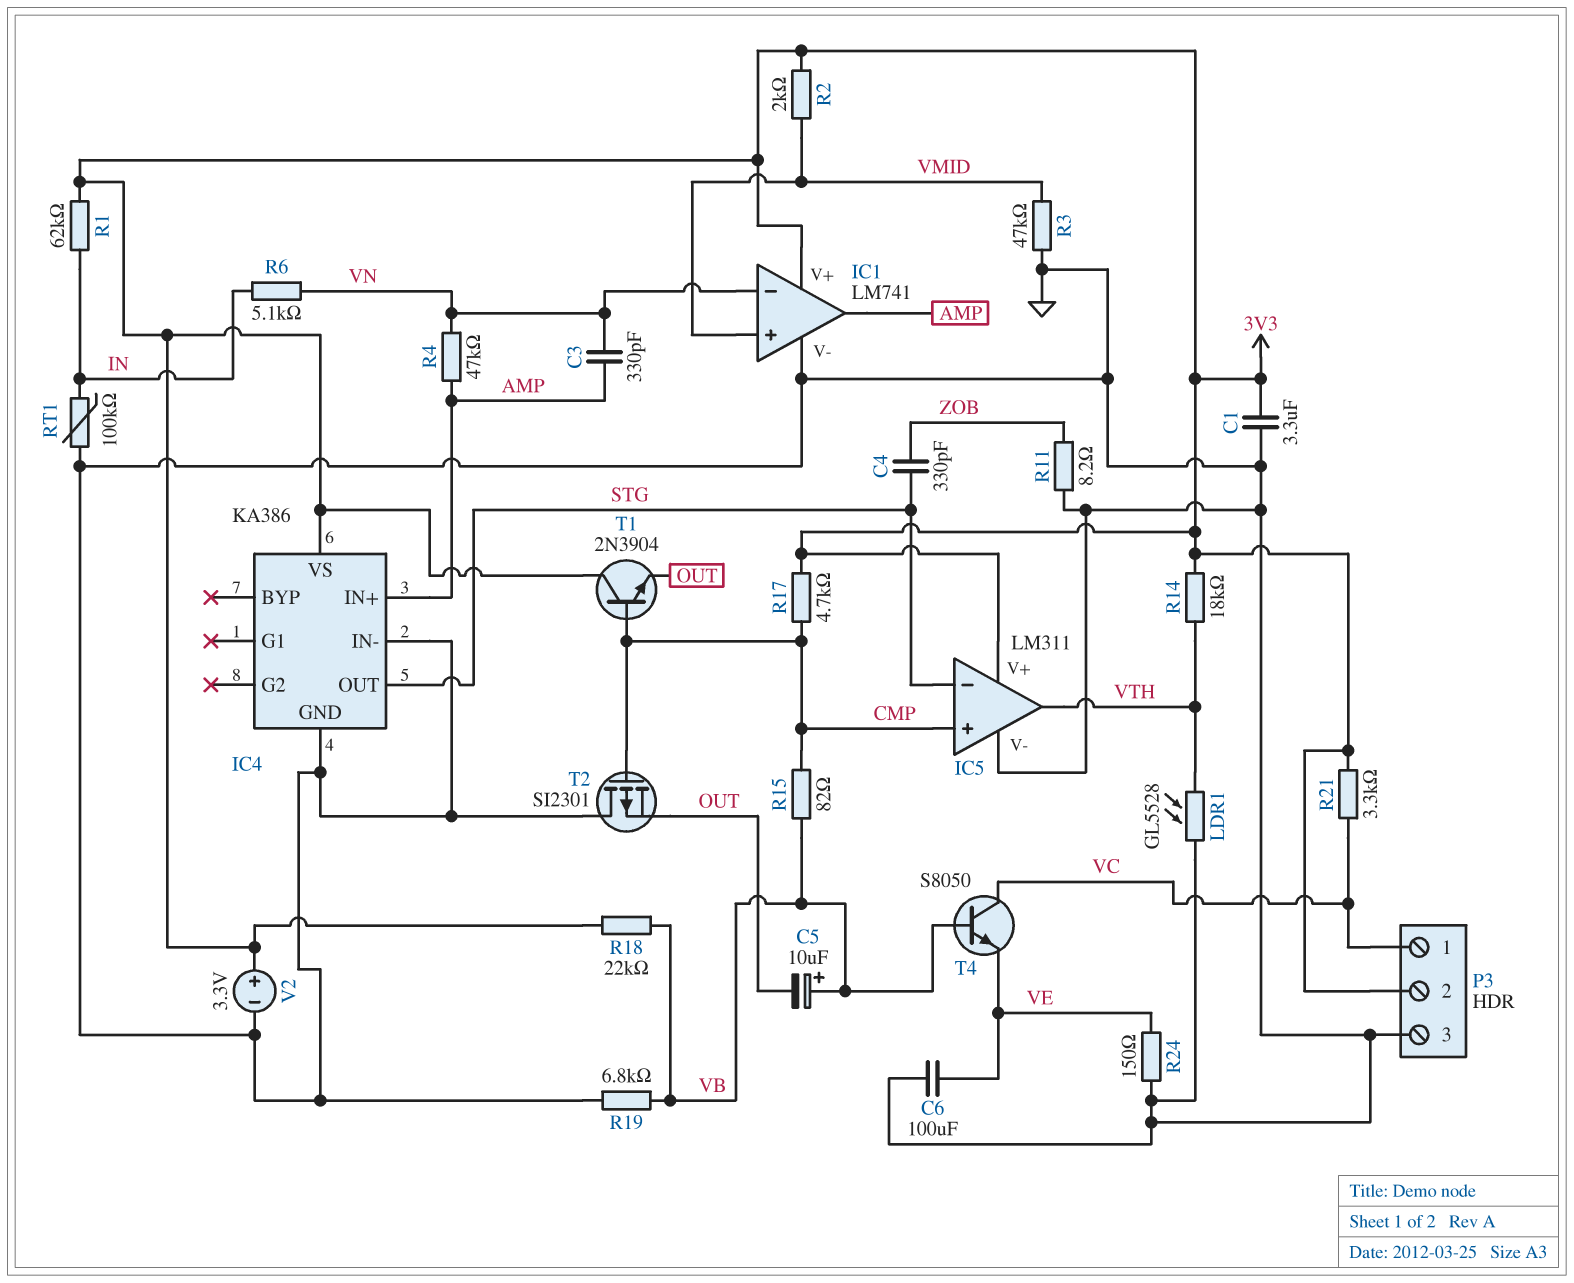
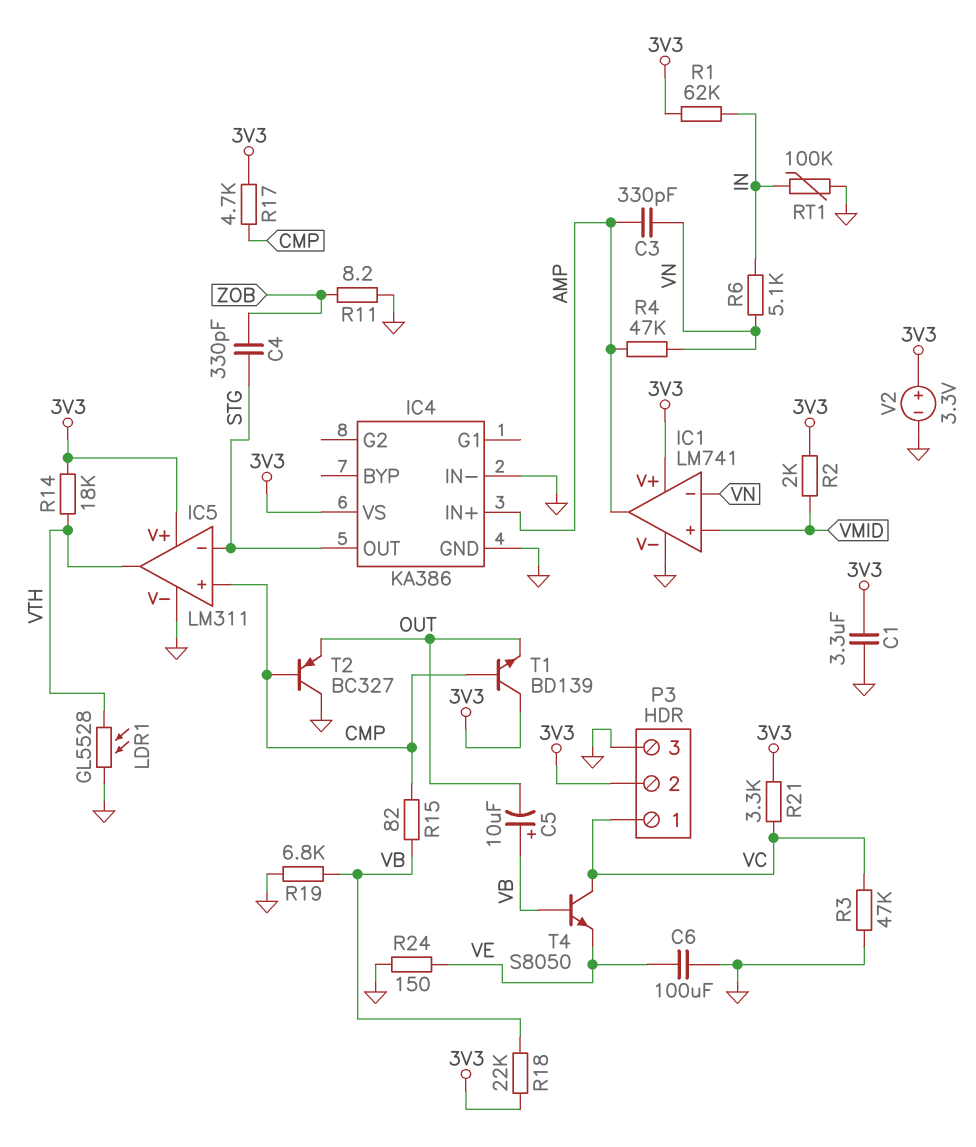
R3: 47k (GND, VMID) -> 47k (GND, VC)
T1: NPN 2N3904 (B CMP, C 3V3, E OUT) -> NPN BD139 (B CMP, C 3V3, E OUT)
T2: PMOS SI2301 (G CMP, D GND, S OUT) -> PNP BC327 (B CMP, C GND, E OUT)

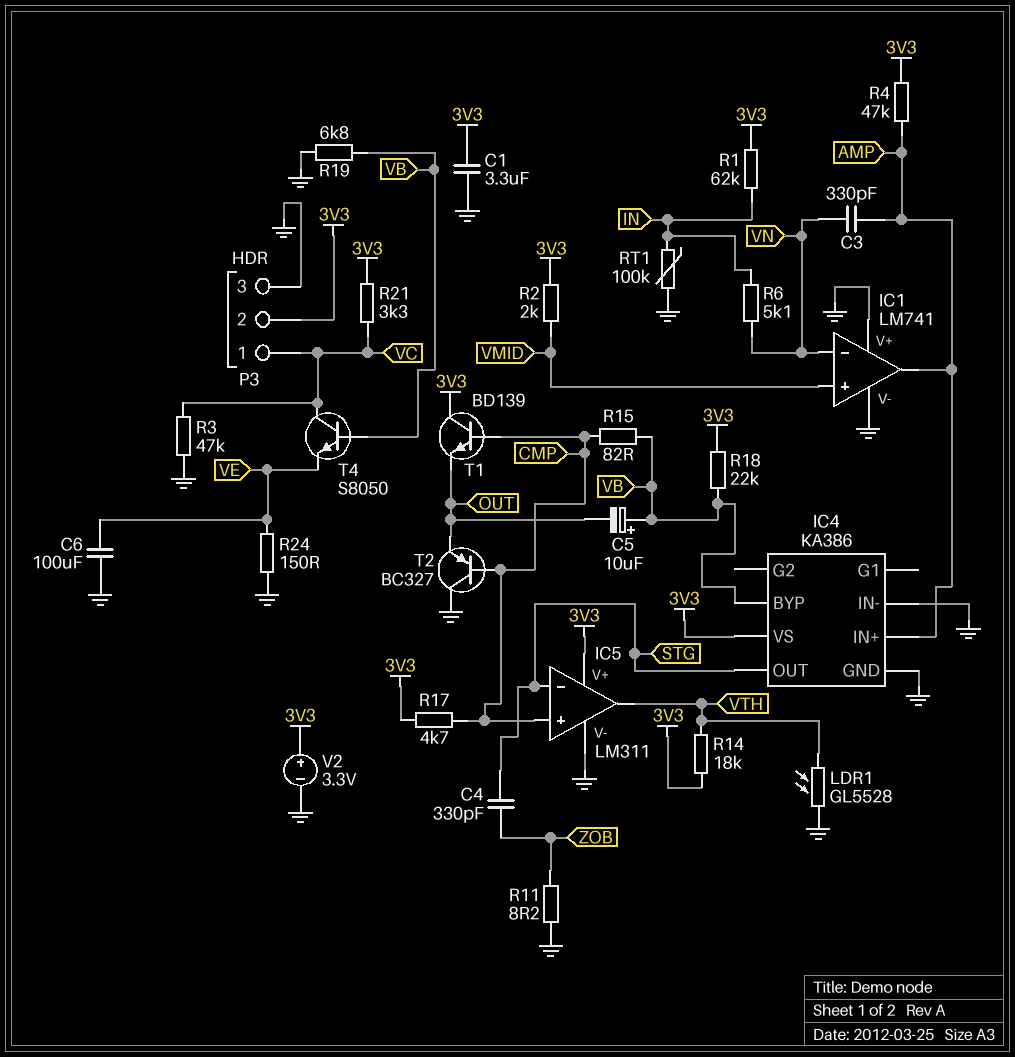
IC1 pin V+: 3V3 -> GND
IC4 pin BYP: none -> VB
R4: 47k (AMP, VN) -> 47k (3V3, AMP)

